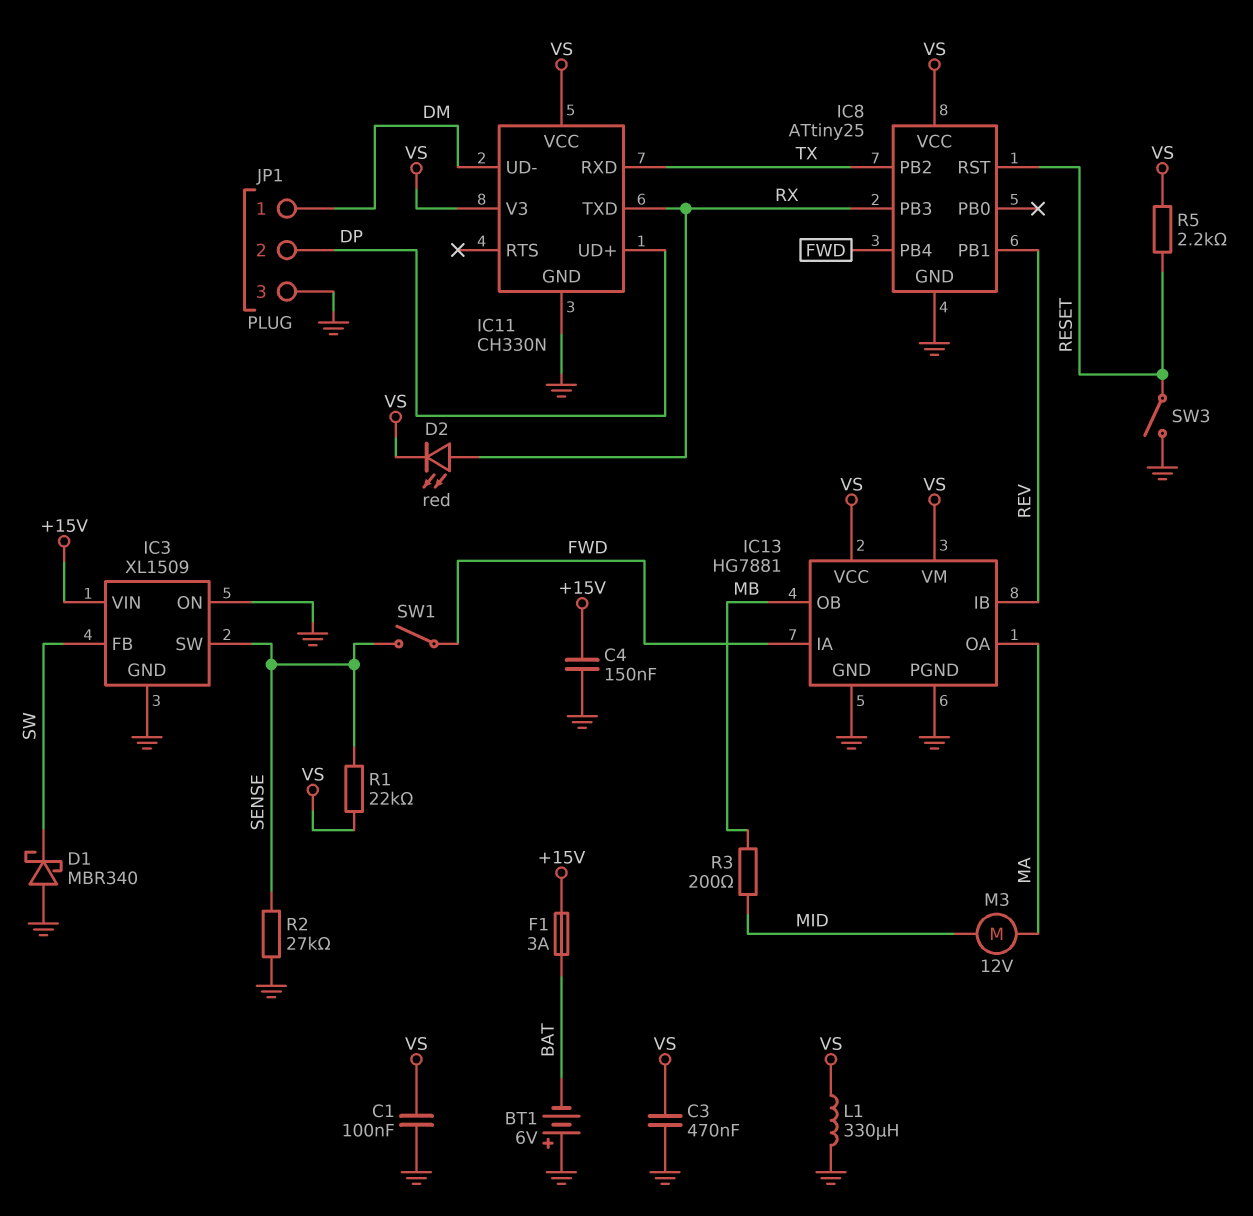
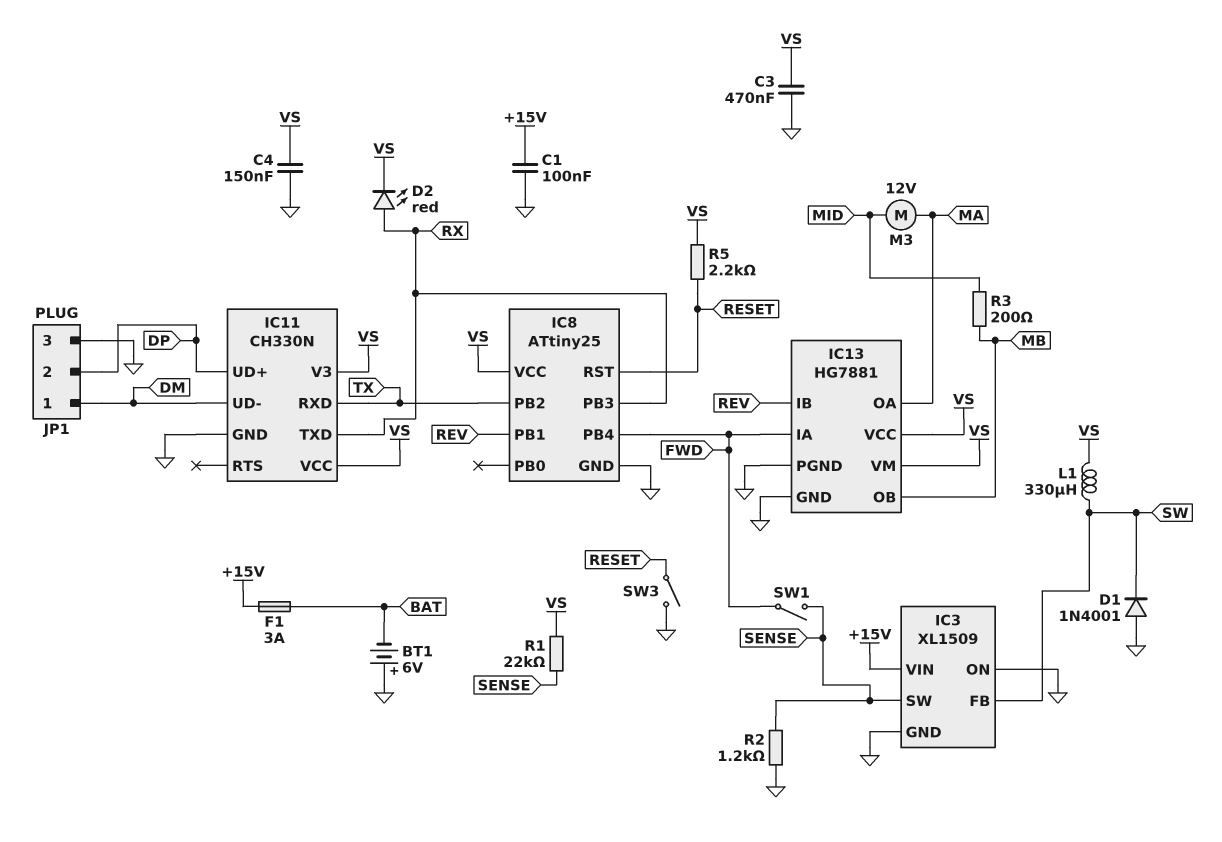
C1: 100nF (GND, VS) -> 100nF (+15V, GND)
C4: 150nF (+15V, GND) -> 150nF (GND, VS)
D1: schottky MBR340 (A GND, K SW) -> diode 1N4001 (A GND, K SW)
L1: 330uH (GND, VS) -> 330uH (SW, VS)
R2: 27k (GND, SENSE) -> 1.2k (GND, SENSE)

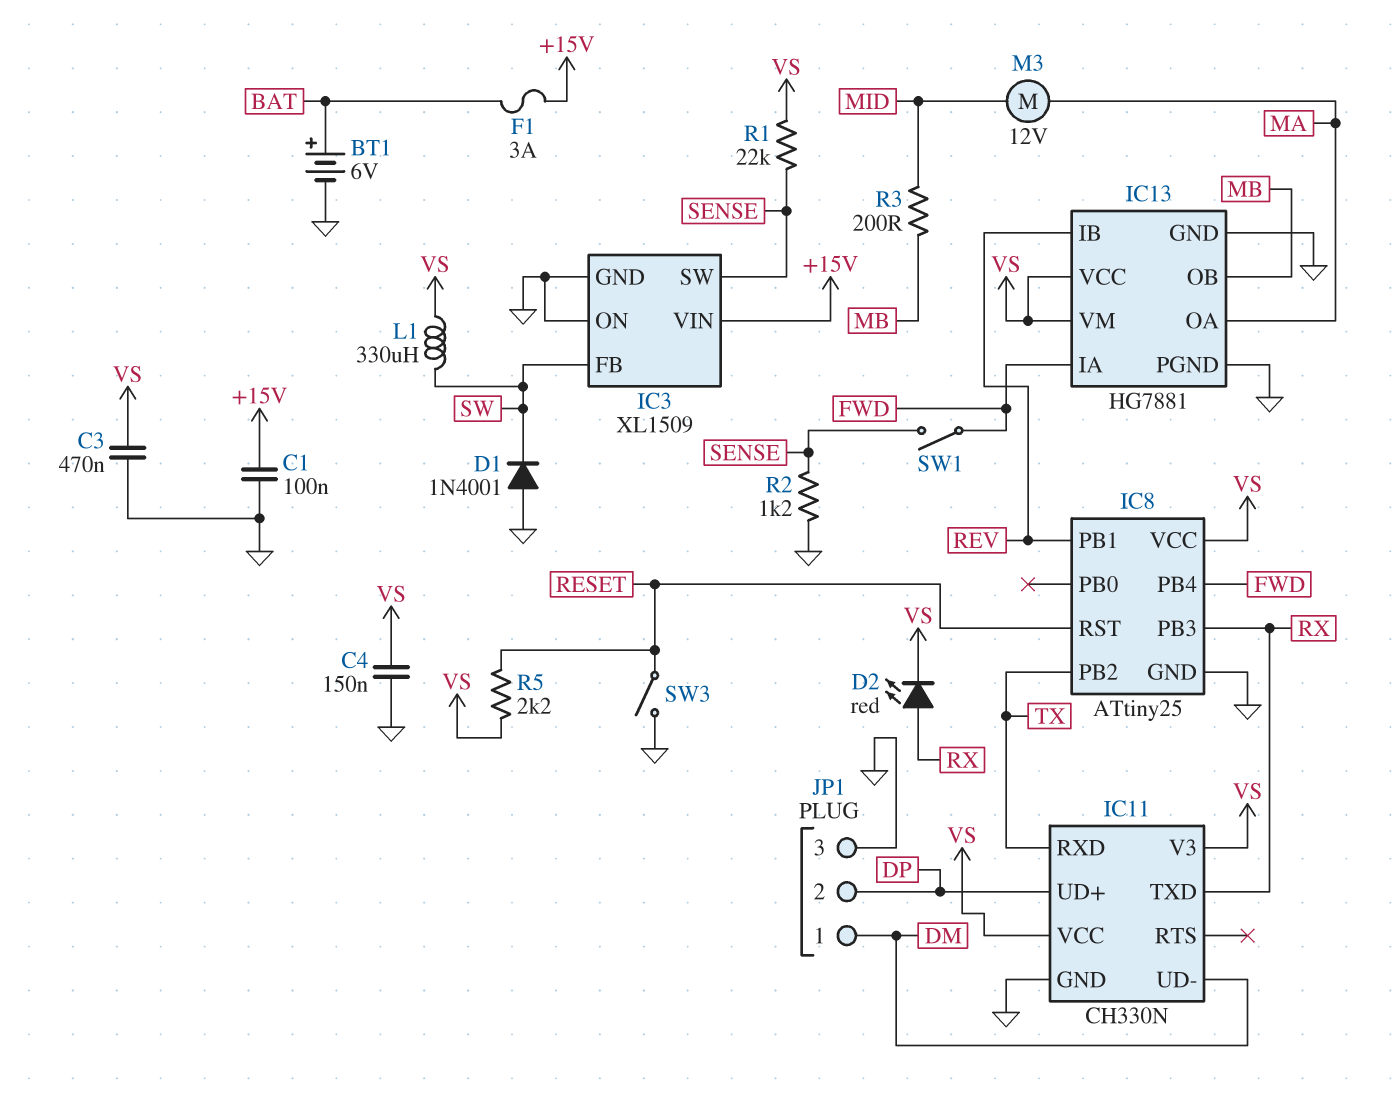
BT1: 6V (plus GND, minus BAT) -> 6V (plus BAT, minus GND)

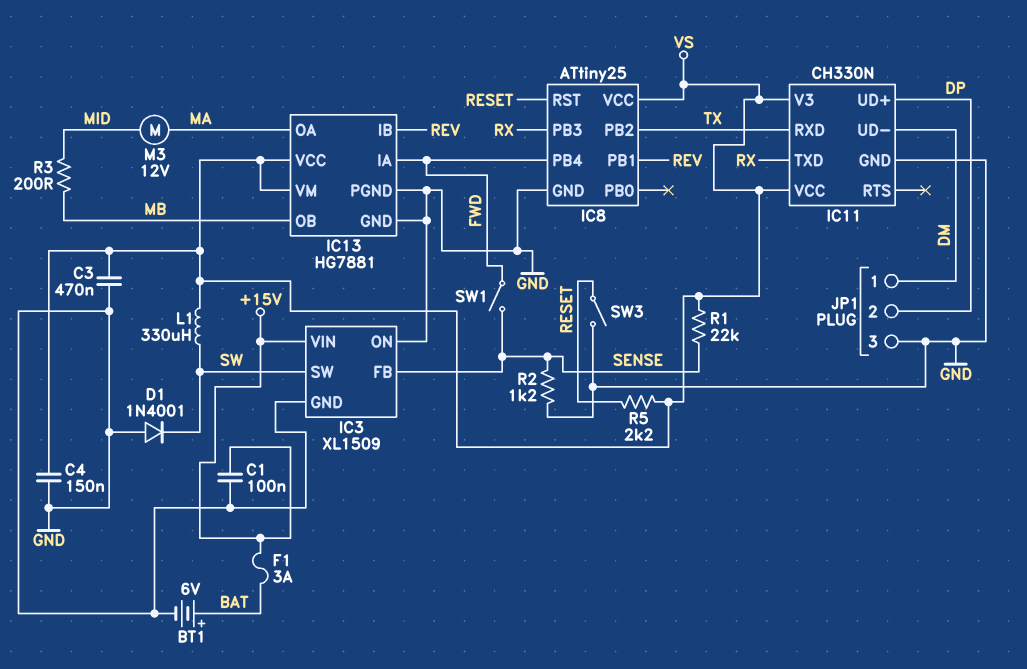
D2: LED red (A RX, K VS) -> none
IC3 pin FB: SW -> SENSE
IC3 pin SW: SENSE -> SW

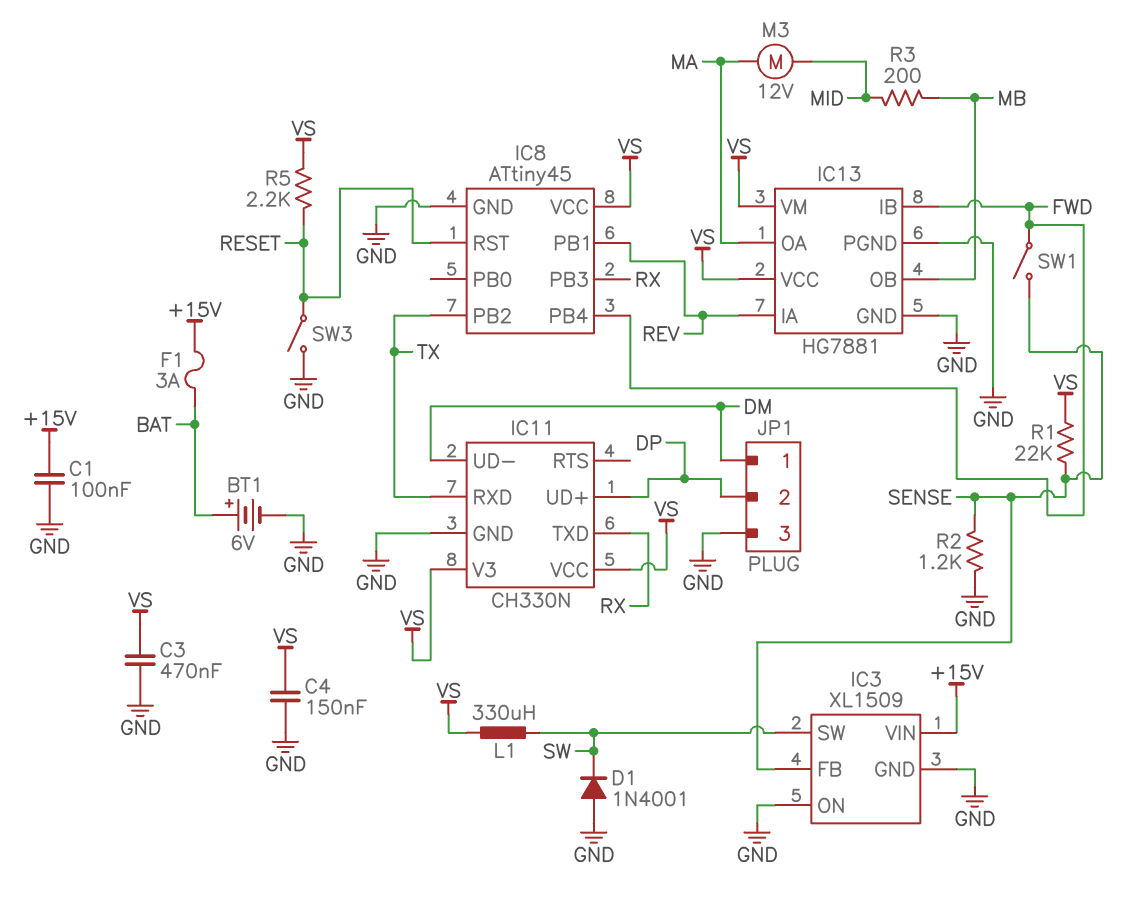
IC8: ATtiny25 -> ATtiny45
IC13 pin IA: FWD -> REV
IC13 pin IB: REV -> FWD

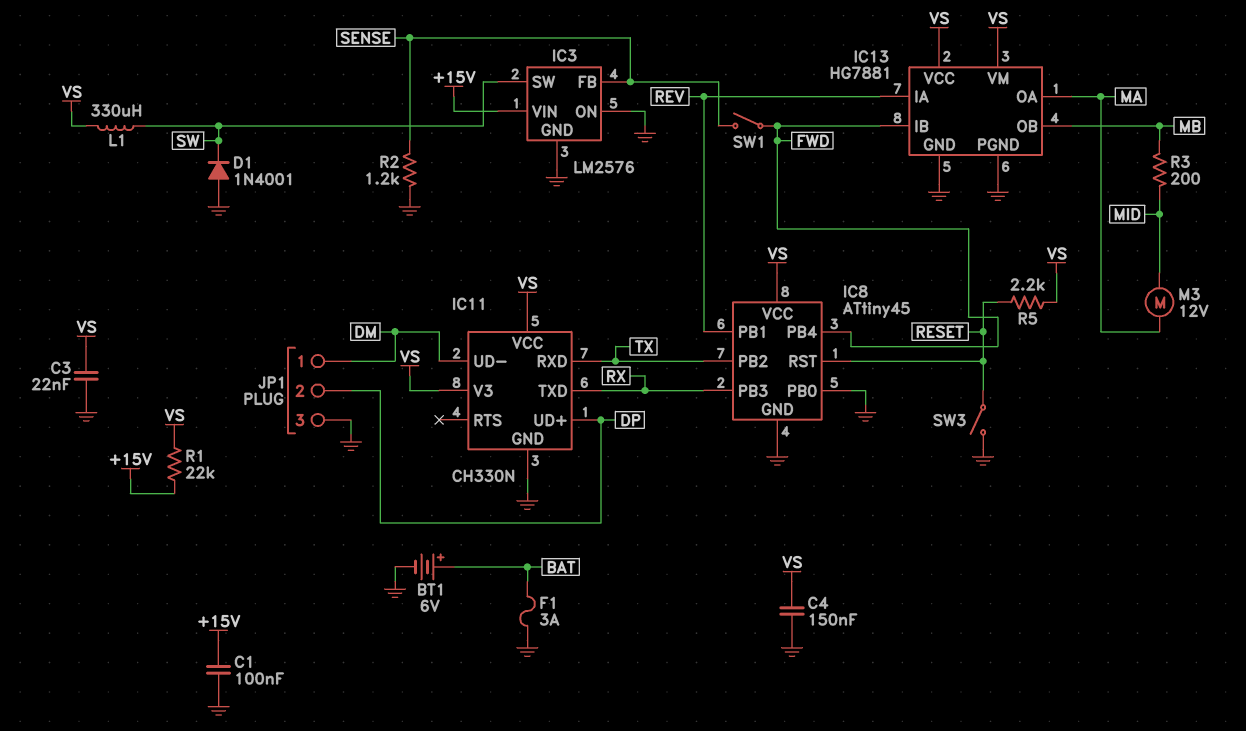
C3: 470nF (GND, VS) -> 22nF (GND, VS)
F1: 3A (+15V, BAT) -> 3A (BAT, GND)
IC3: XL1509 -> LM2576
IC8 pin PB0: none -> GND
R1: 22k (SENSE, VS) -> 22k (+15V, VS)

